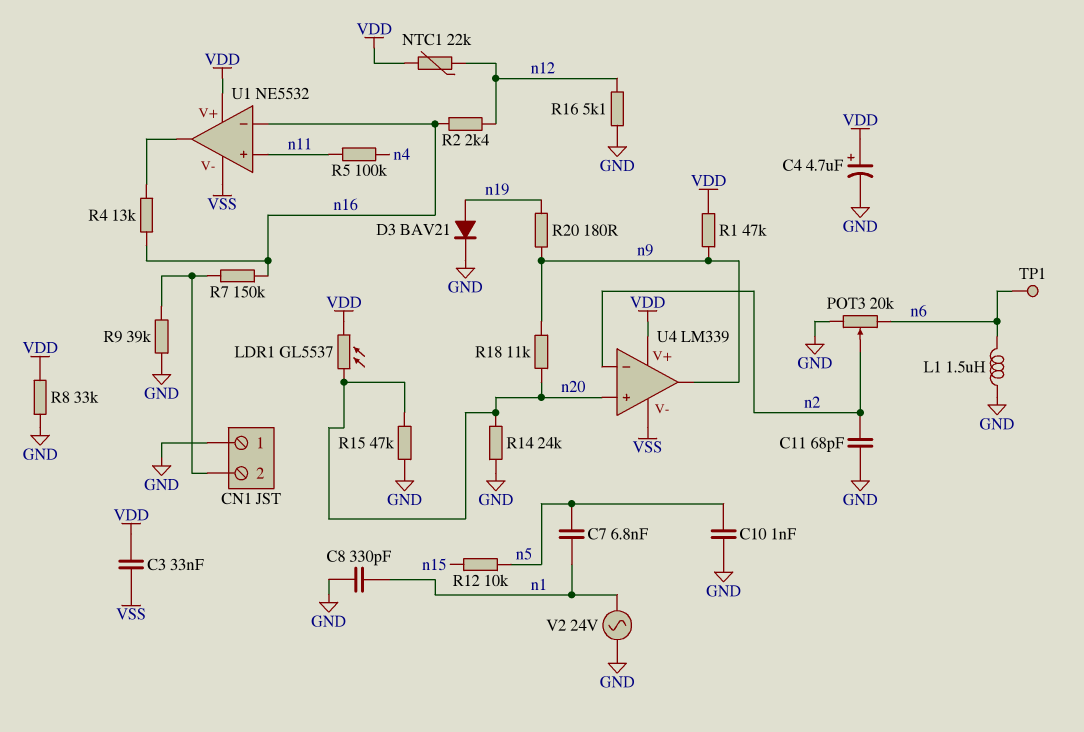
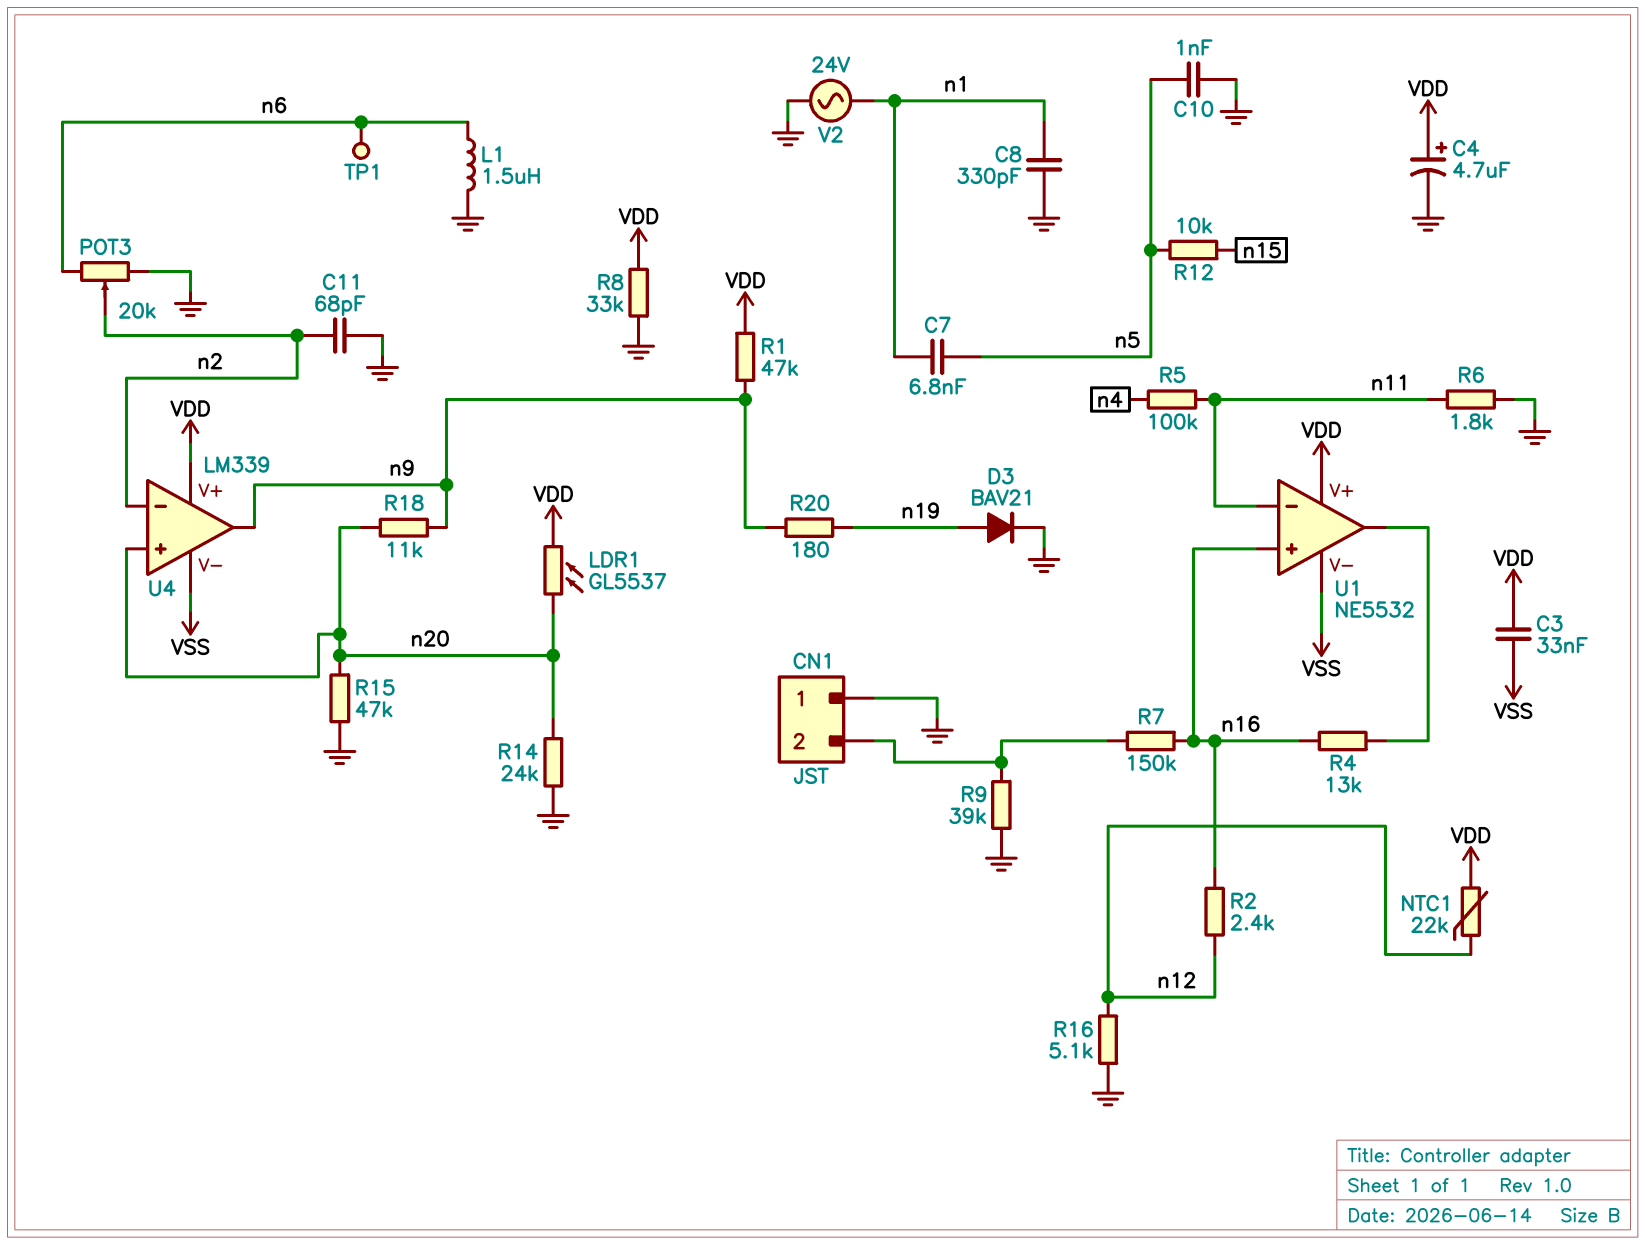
R6: none -> 1.8k (GND, n11)
U1 pin in+: n11 -> n16
U1 pin in-: n16 -> n11

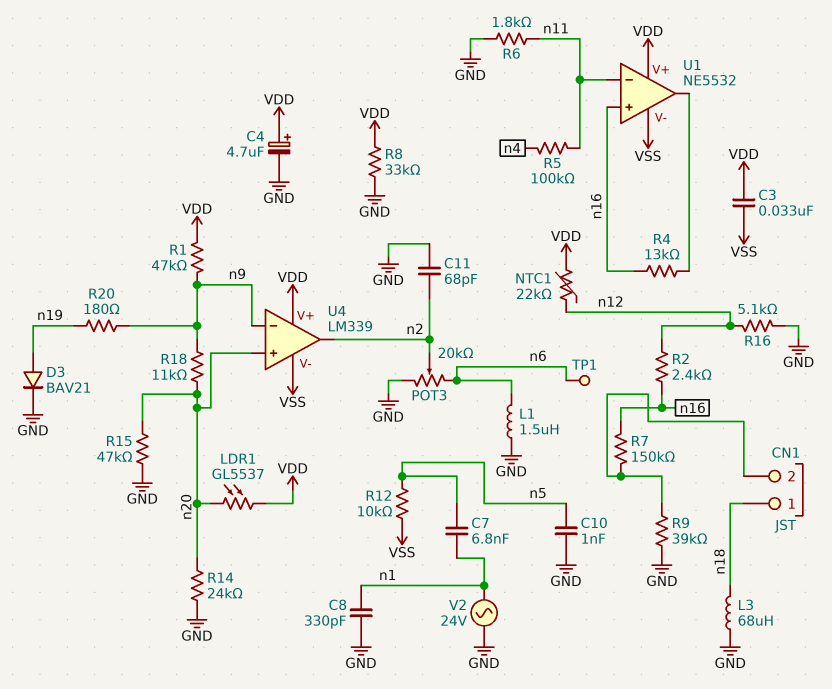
CN1 pin 1: GND -> n18
L3: none -> 68uH (GND, n18)
R12: 10k (n5, n15) -> 10k (VSS, n5)
U4 pin in-: n2 -> n9
U4 pin out: n9 -> n2

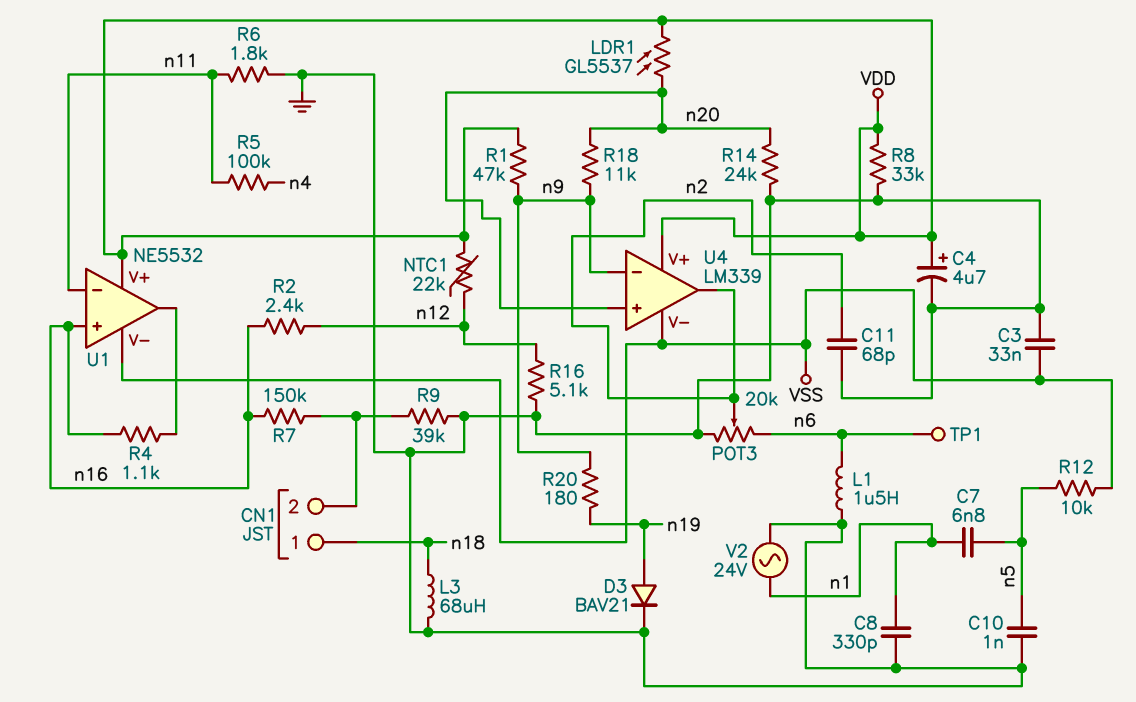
C3: 33nF (VDD, VSS) -> 33nF (GND, VSS)
R4: 13k (U1/out, n16) -> 1.1k (U1/out, n16)
R15: 47k (GND, n20) -> none

